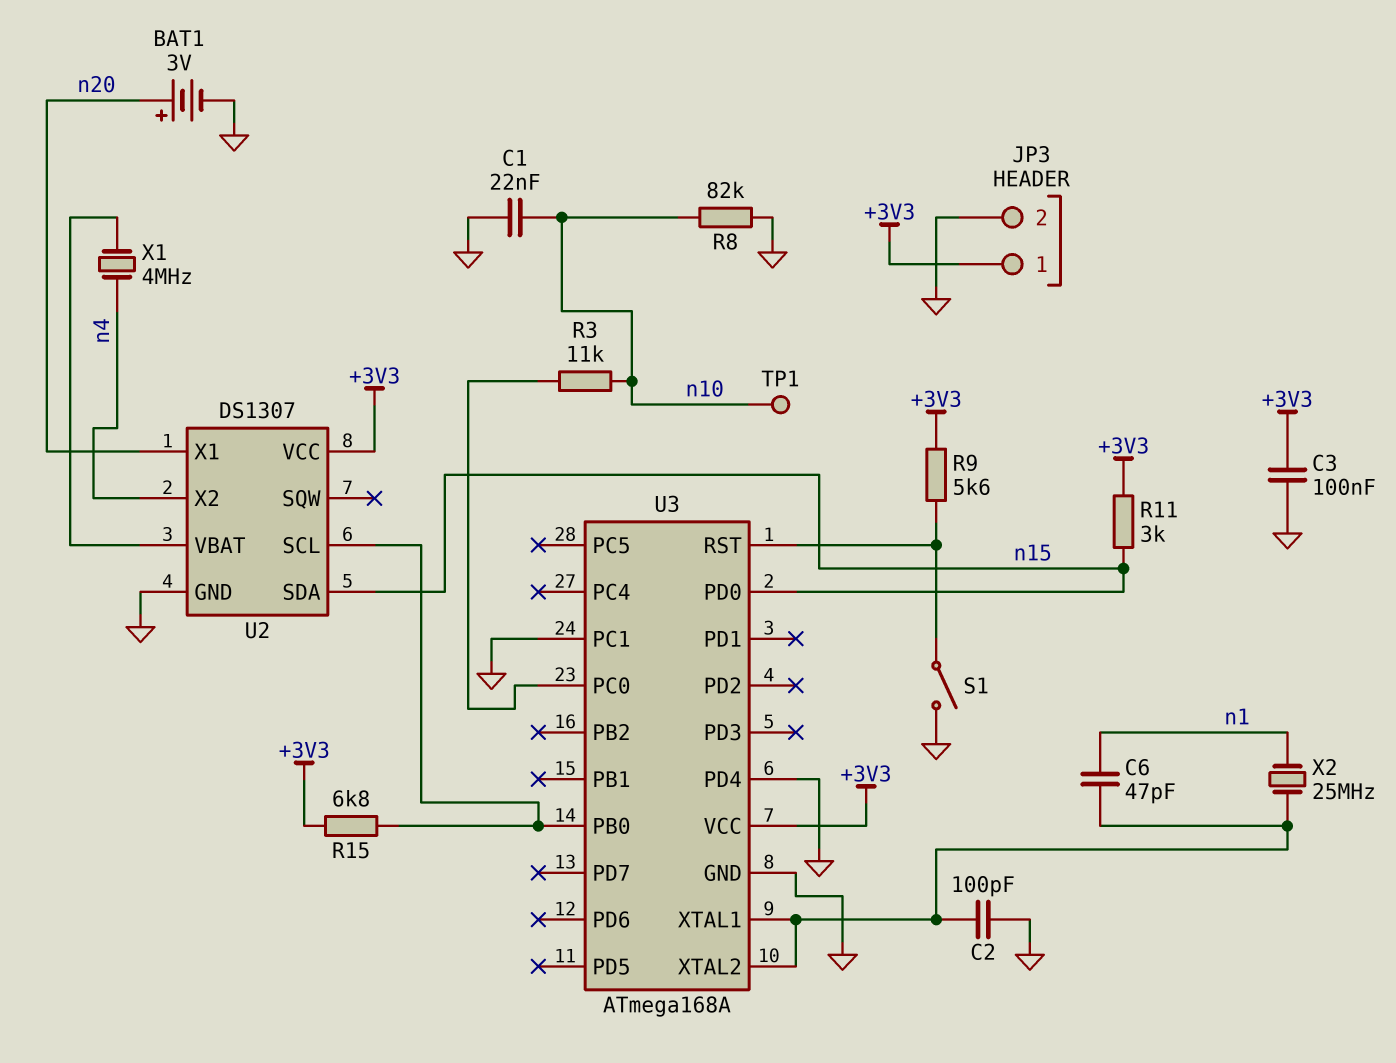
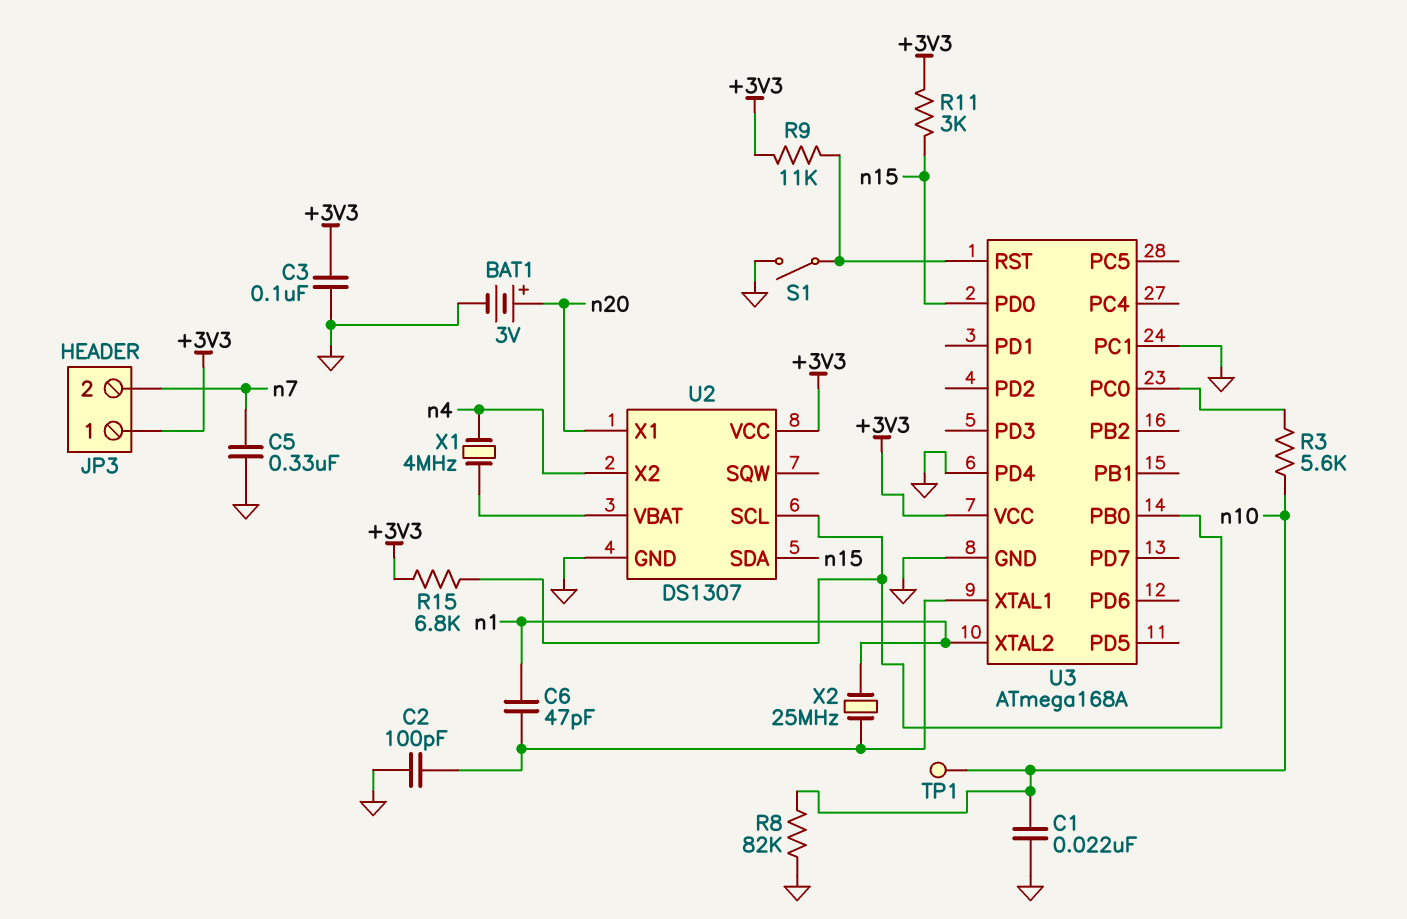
C5: none -> 330nF (GND, n7)
JP3 pin 2: GND -> n7
R3: 11k (U3/PC0, n10) -> 5.6k (U3/PC0, n10)
R9: 5.6k (+3V3, U3/RST) -> 11k (+3V3, U3/RST)
U3 pin XTAL2: U3/XTAL1 -> n1

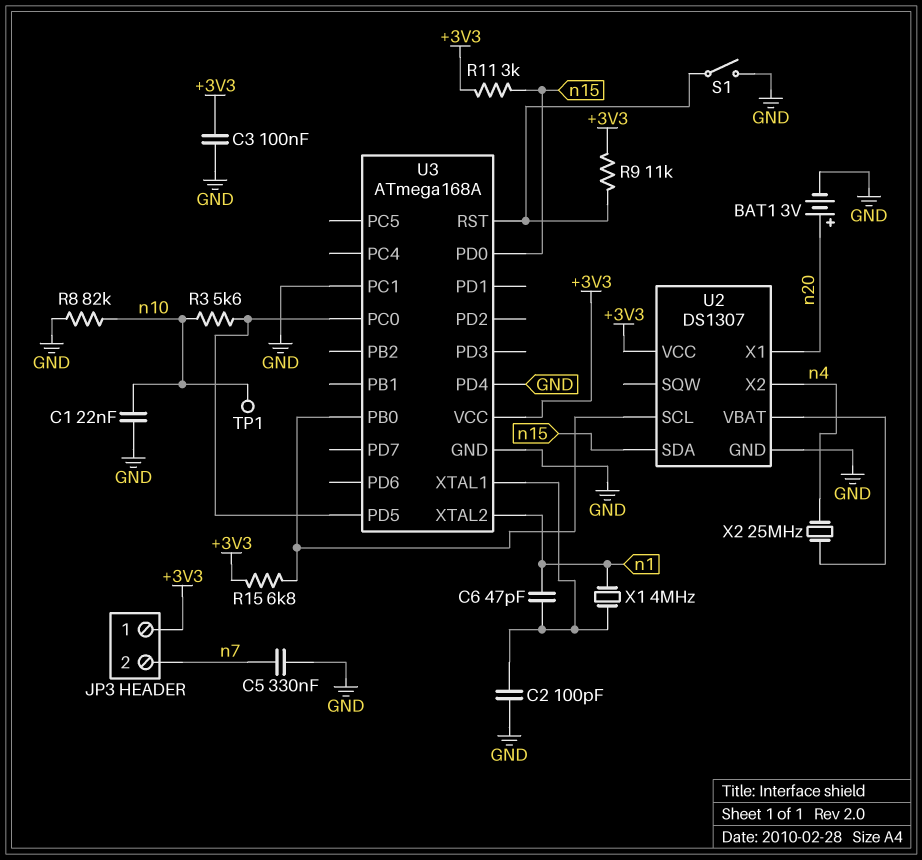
U3 pin PD5: none -> U3/PC0
X1: 4MHz (U2/VBAT, n4) -> 4MHz (U3/XTAL1, n1)
X2: 25MHz (U3/XTAL1, n1) -> 25MHz (U2/VBAT, n4)

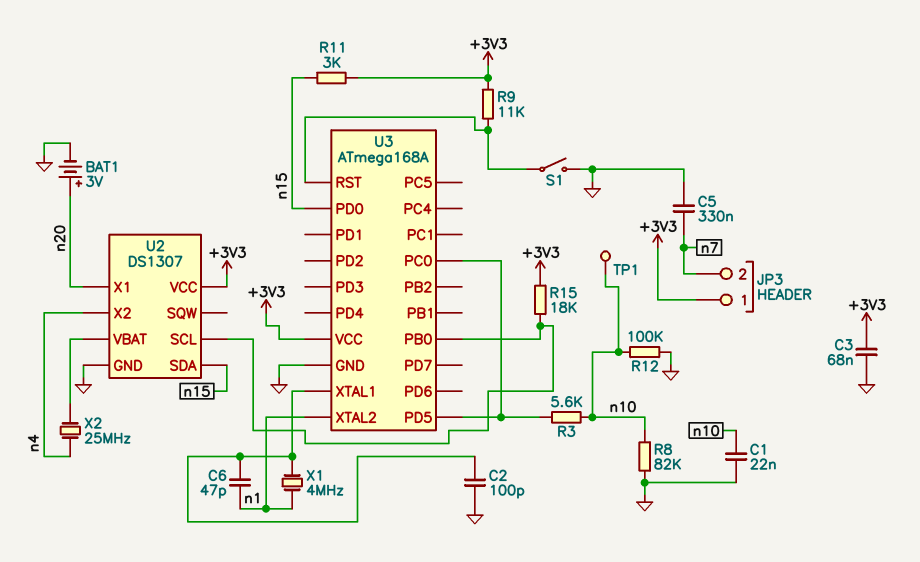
C3: 100nF (+3V3, GND) -> 68nF (+3V3, GND)
R12: none -> 100k (GND, n10)
R15: 6.8k (+3V3, U2/SCL) -> 18k (+3V3, U2/SCL)
U3 pin PC1: GND -> none
U3 pin PD4: GND -> none

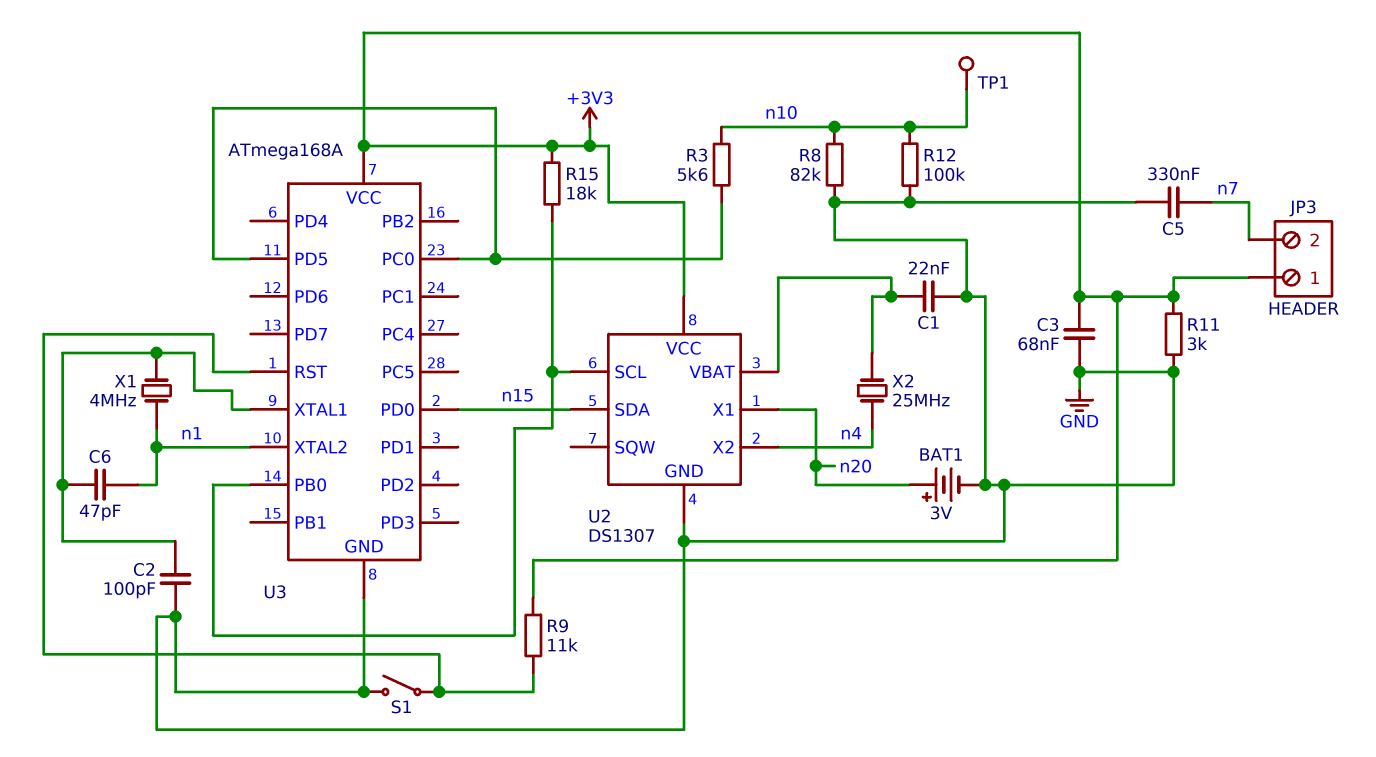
C1: 22nF (GND, n10) -> 22nF (GND, U2/VBAT)
R11: 3k (+3V3, n15) -> 3k (+3V3, GND)

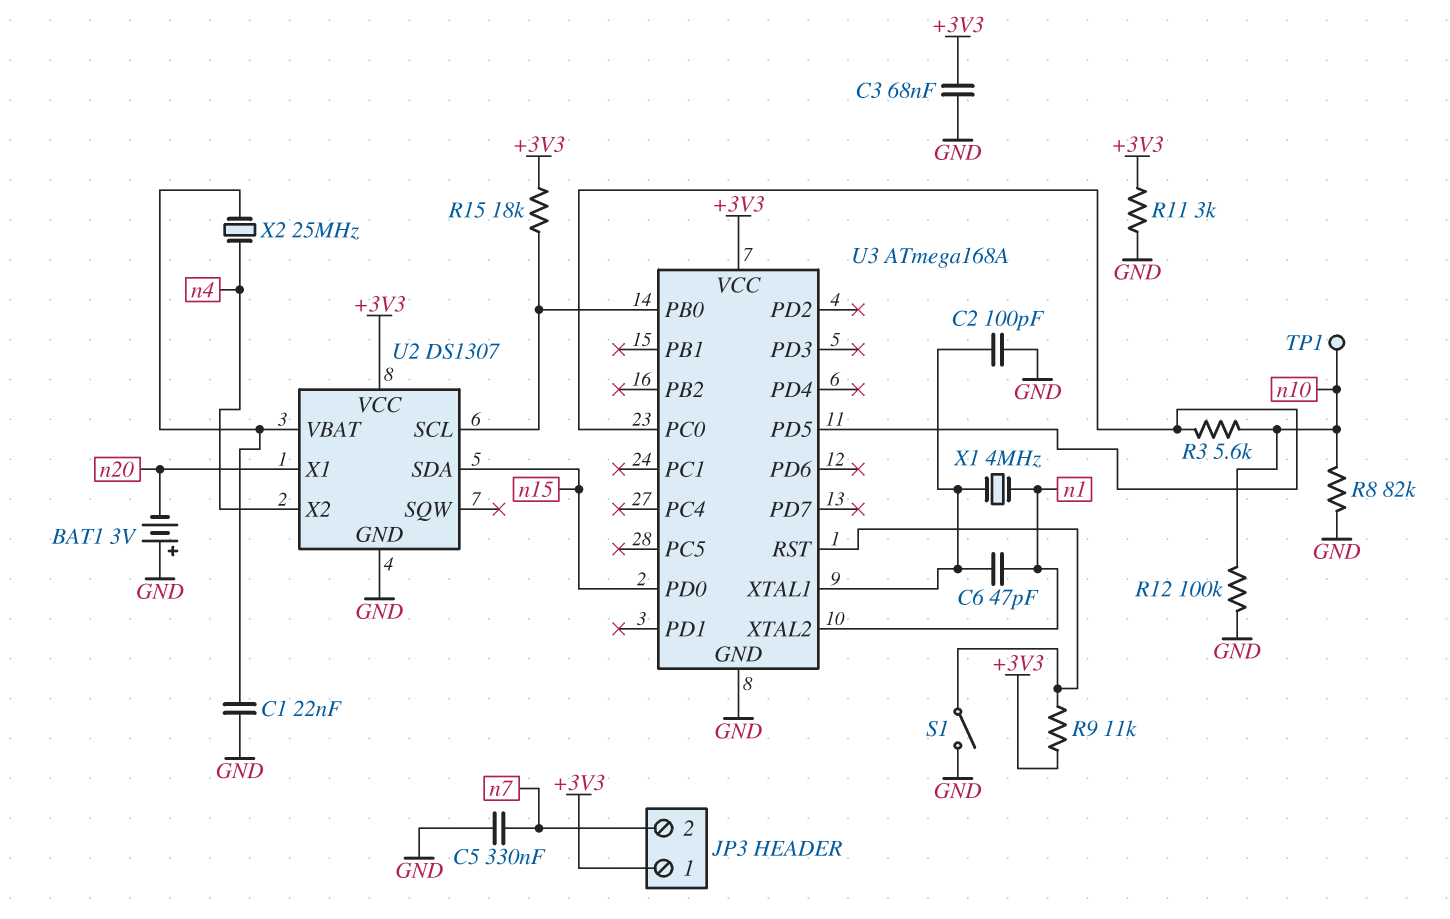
BAT1: 3V (plus n20, minus GND) -> 3V (plus GND, minus n20)

